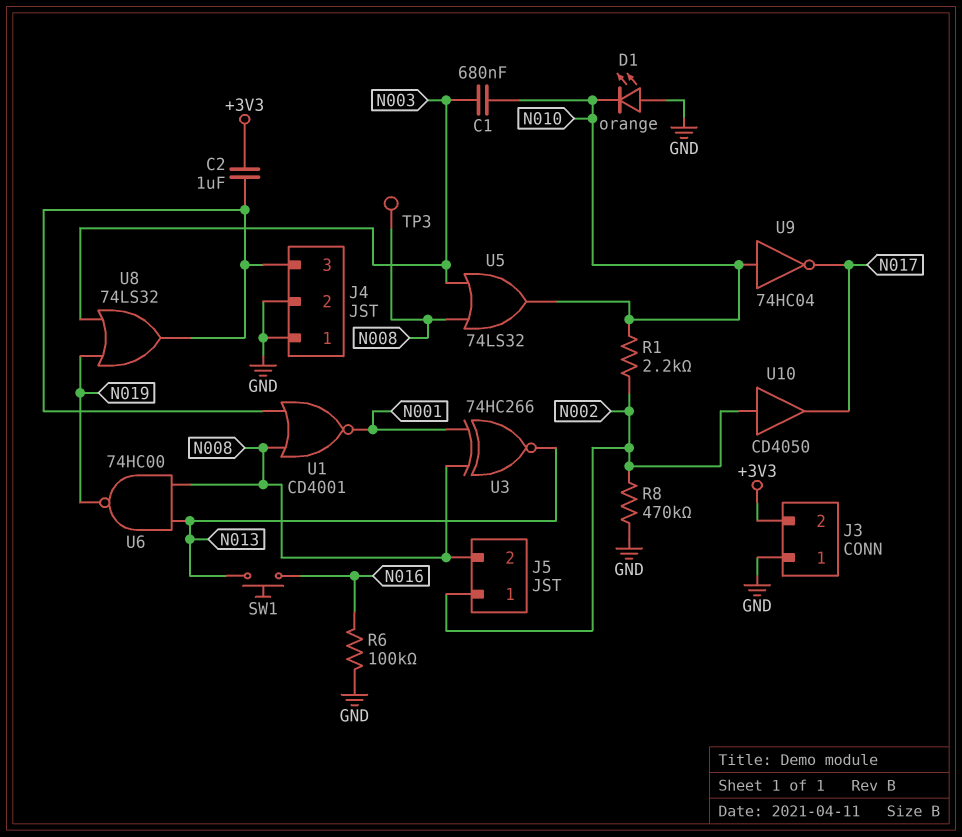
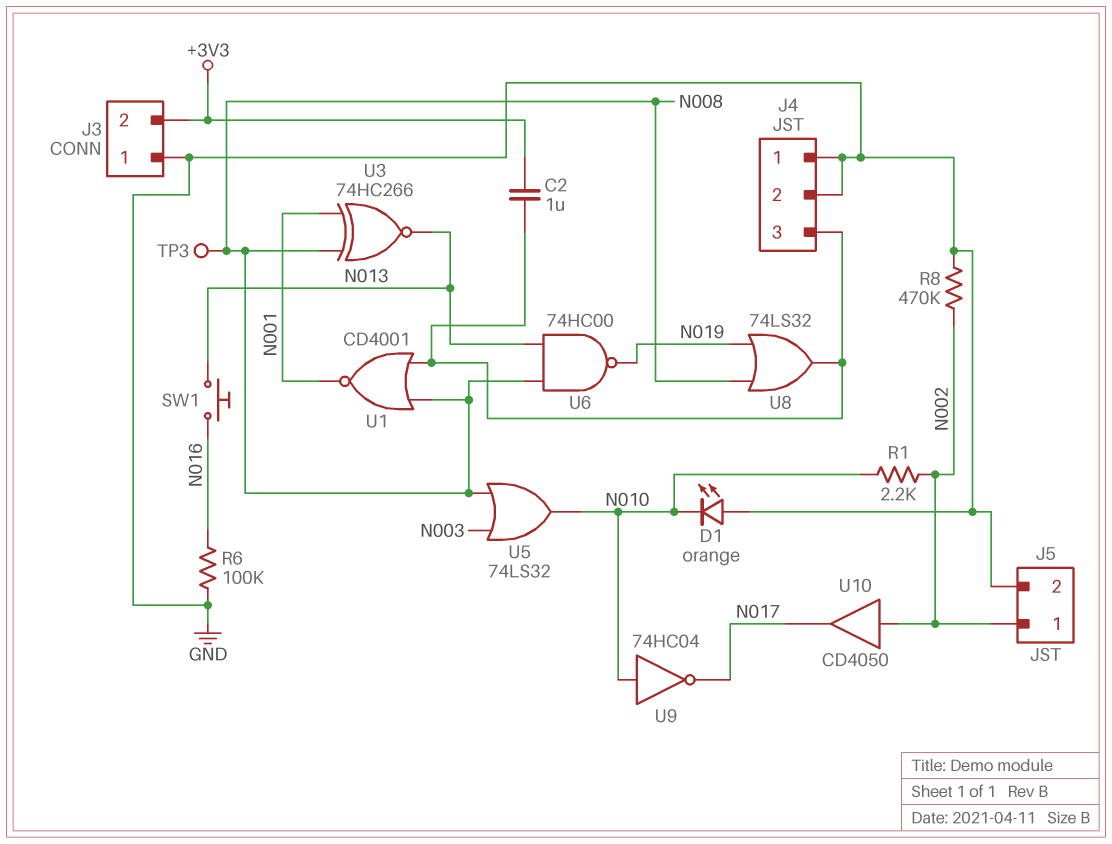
C1: 680nF (N003, N010) -> none
J5 pin 2: N008 -> GND
U8: OR 74LS32 (in N003, in N019, out J4/3) -> OR 74LS32 (in N008, in N019, out J4/3)

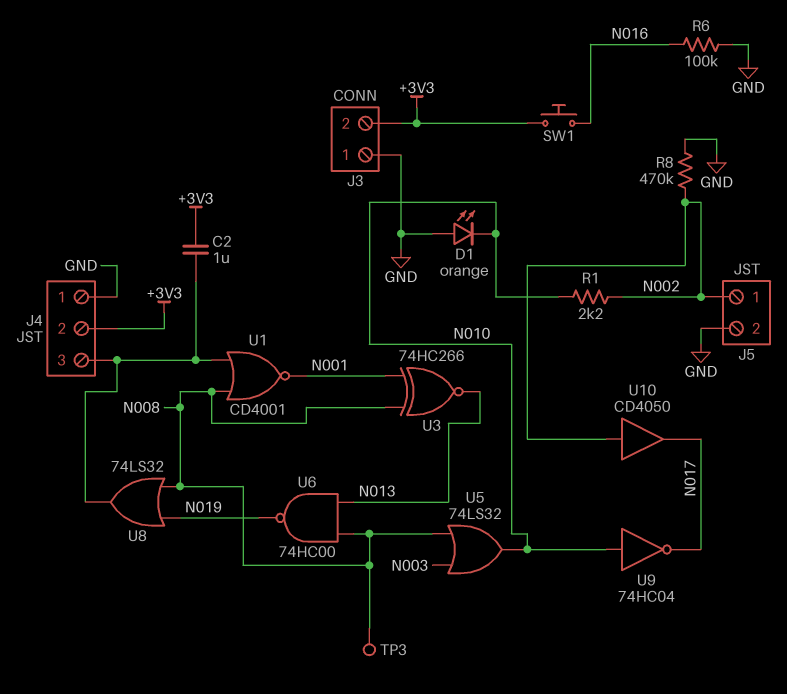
J4 pin 2: GND -> +3V3
SW1: button (N013, N016) -> button (+3V3, N016)

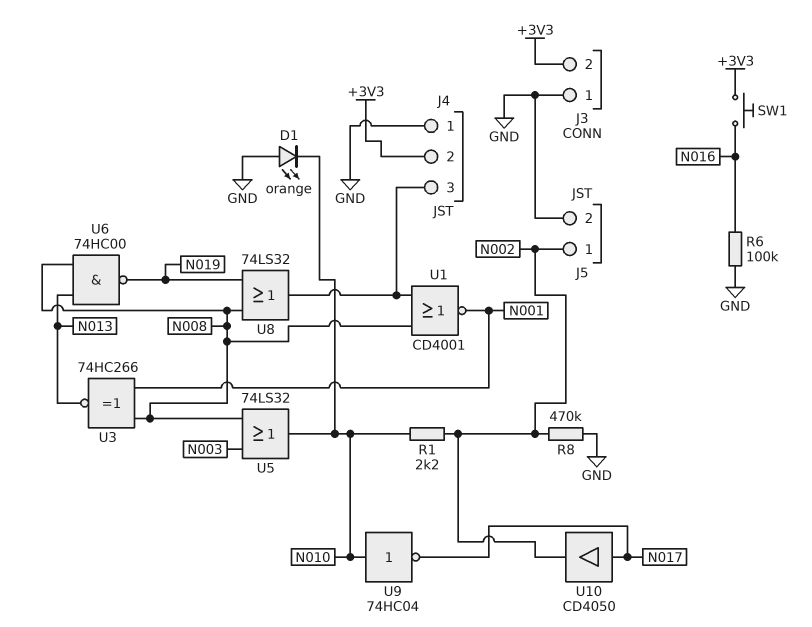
C2: 1uF (+3V3, J4/3) -> none
TP3: test point (N008) -> none
U10: buffer CD4050 (in N002, out N017) -> buffer CD4050 (in N017, out N002)

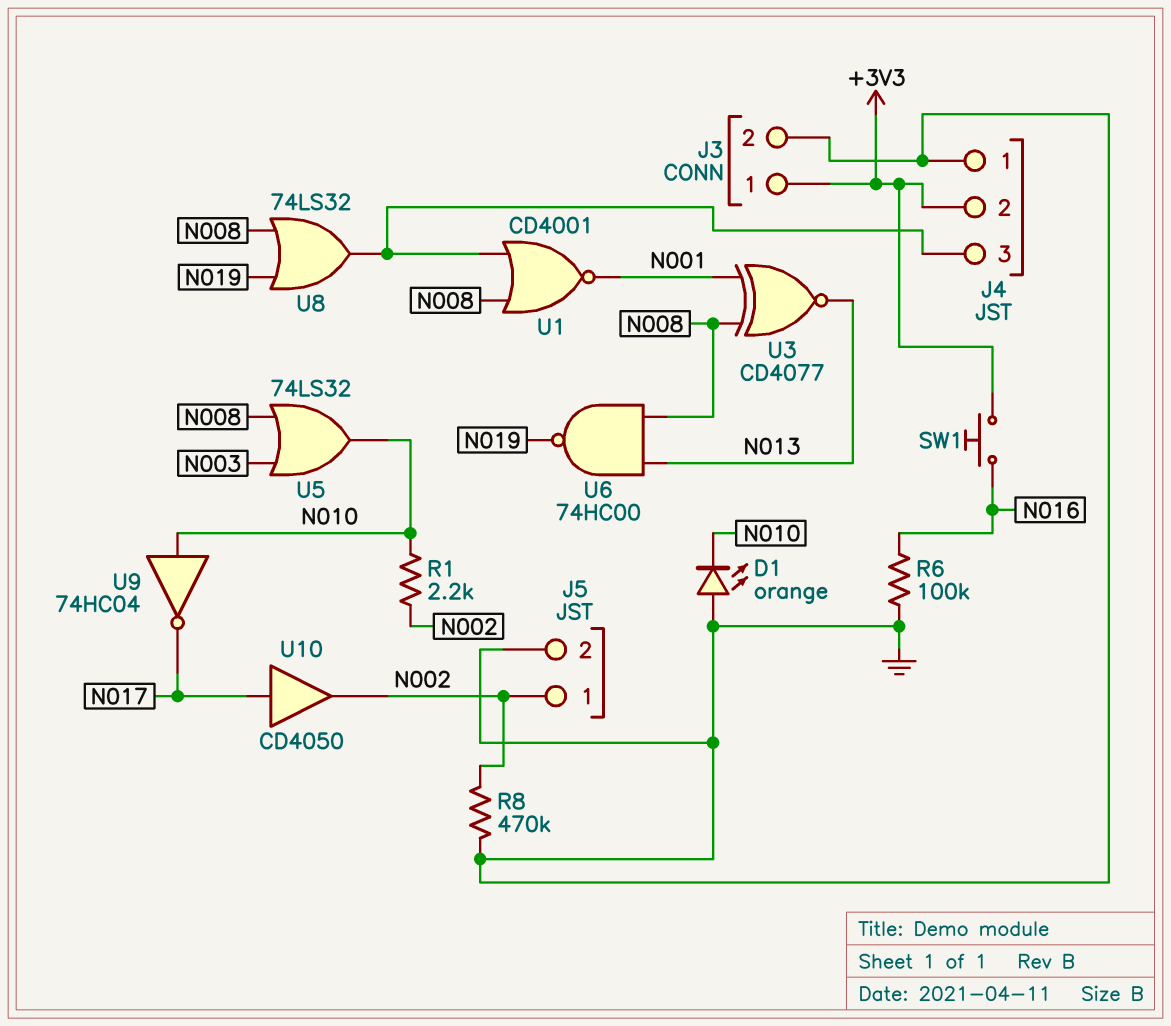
J3 pin 1: GND -> +3V3
J3 pin 2: +3V3 -> GND
U3: XNOR 74HC266 (in N001, in N008, out N013) -> XNOR CD4077 (in N001, in N008, out N013)

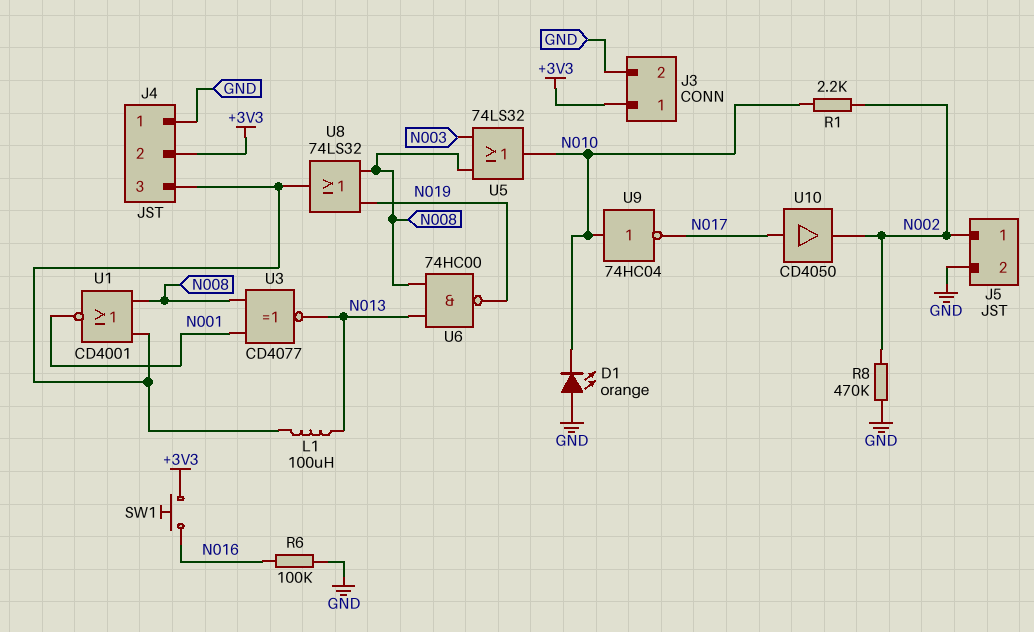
L1: none -> 100uH (J4/3, N013)

